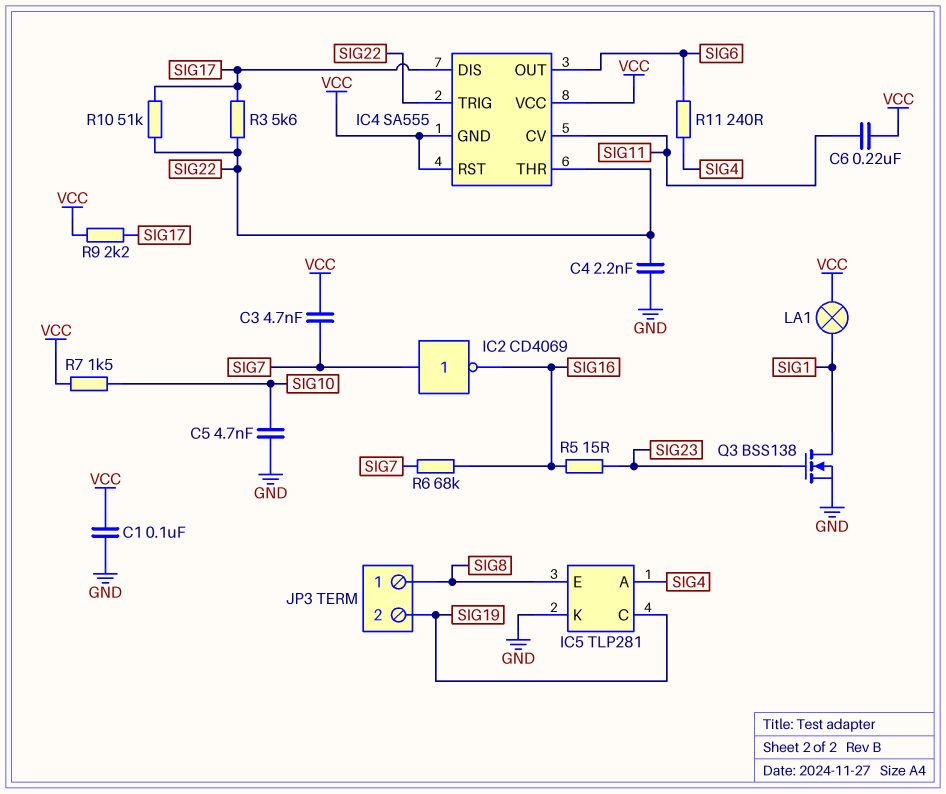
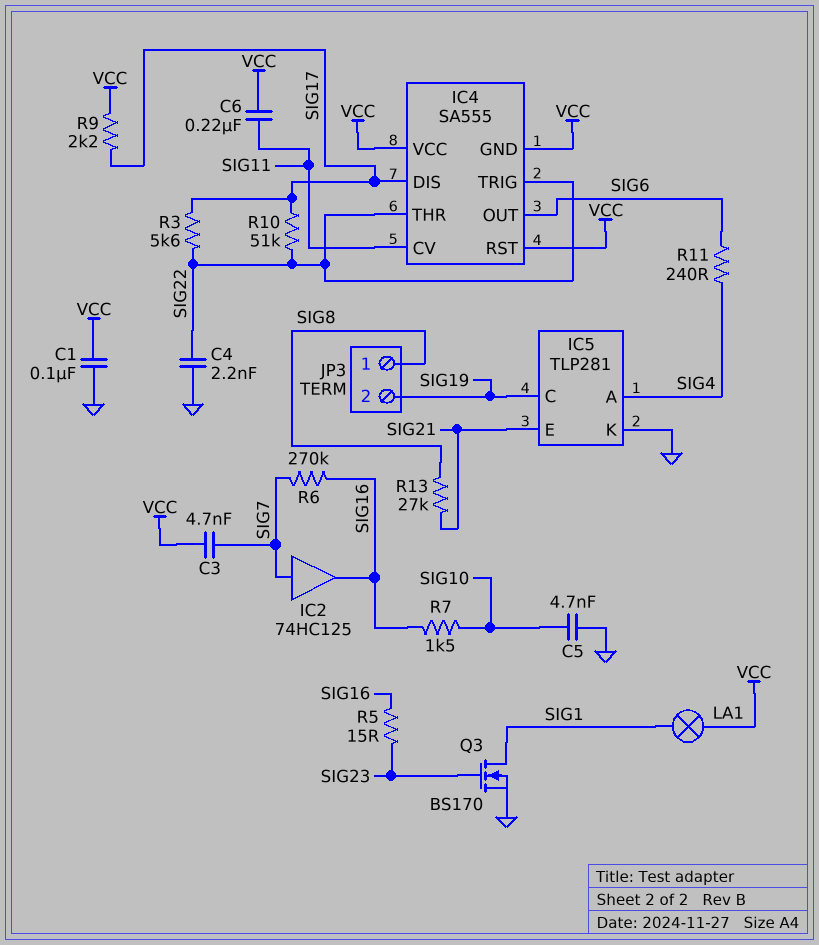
IC2: NOT CD4069 (in SIG7, out SIG16) -> buffer 74HC125 (in SIG7, out SIG16)
IC5 pin E: SIG8 -> SIG21
Q3: NMOS BSS138 (G SIG23, D SIG1, S GND) -> NMOS BS170 (G SIG23, D SIG1, S GND)
R6: 68k (SIG7, SIG16) -> 270k (SIG7, SIG16)
R7: 1.5k (SIG10, VCC) -> 1.5k (SIG10, SIG16)
R13: none -> 27k (SIG8, SIG21)

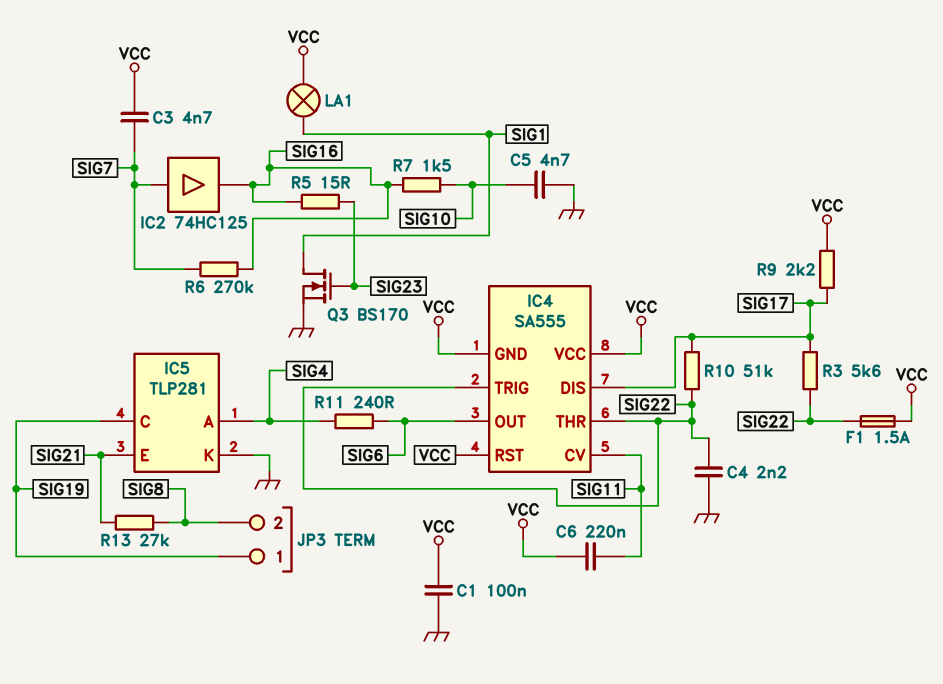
F1: none -> 1.5A (SIG22, VCC)
JP3 pin 1: SIG8 -> SIG19
JP3 pin 2: SIG19 -> SIG8

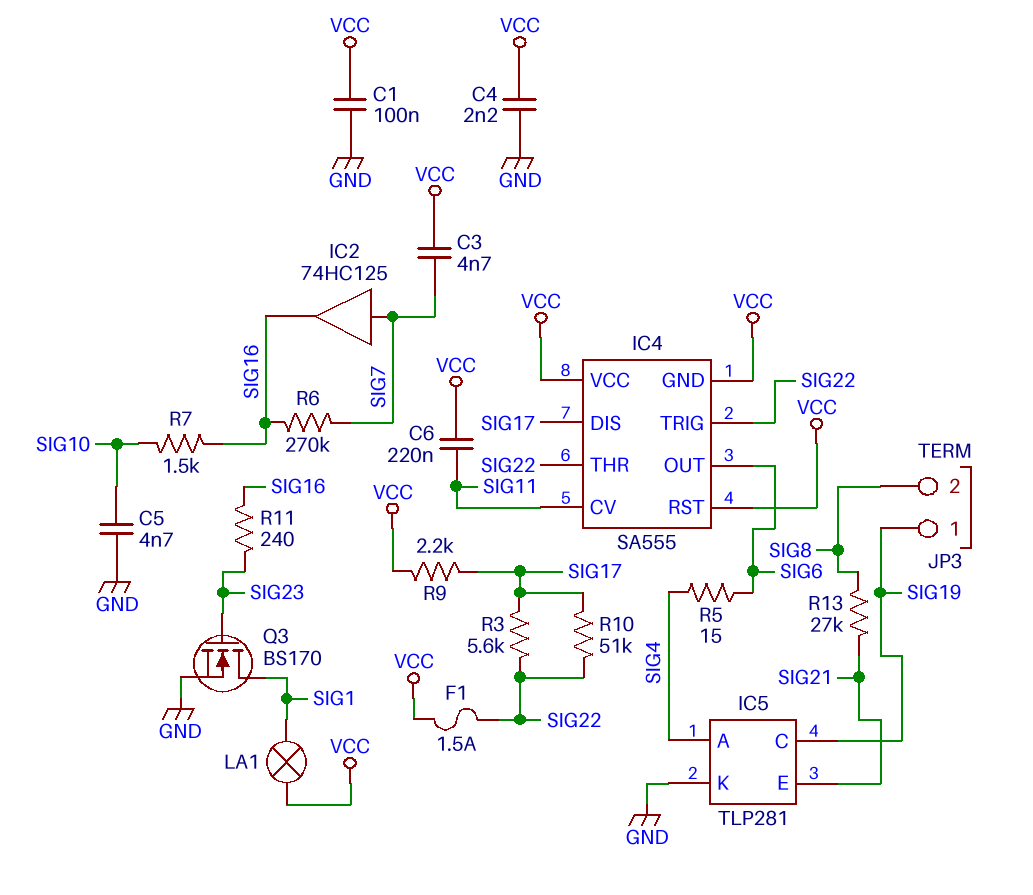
C4: 2.2nF (GND, SIG22) -> 2.2nF (GND, VCC)
R5: 15 (SIG16, SIG23) -> 15 (SIG4, SIG6)
R11: 240 (SIG4, SIG6) -> 240 (SIG16, SIG23)

